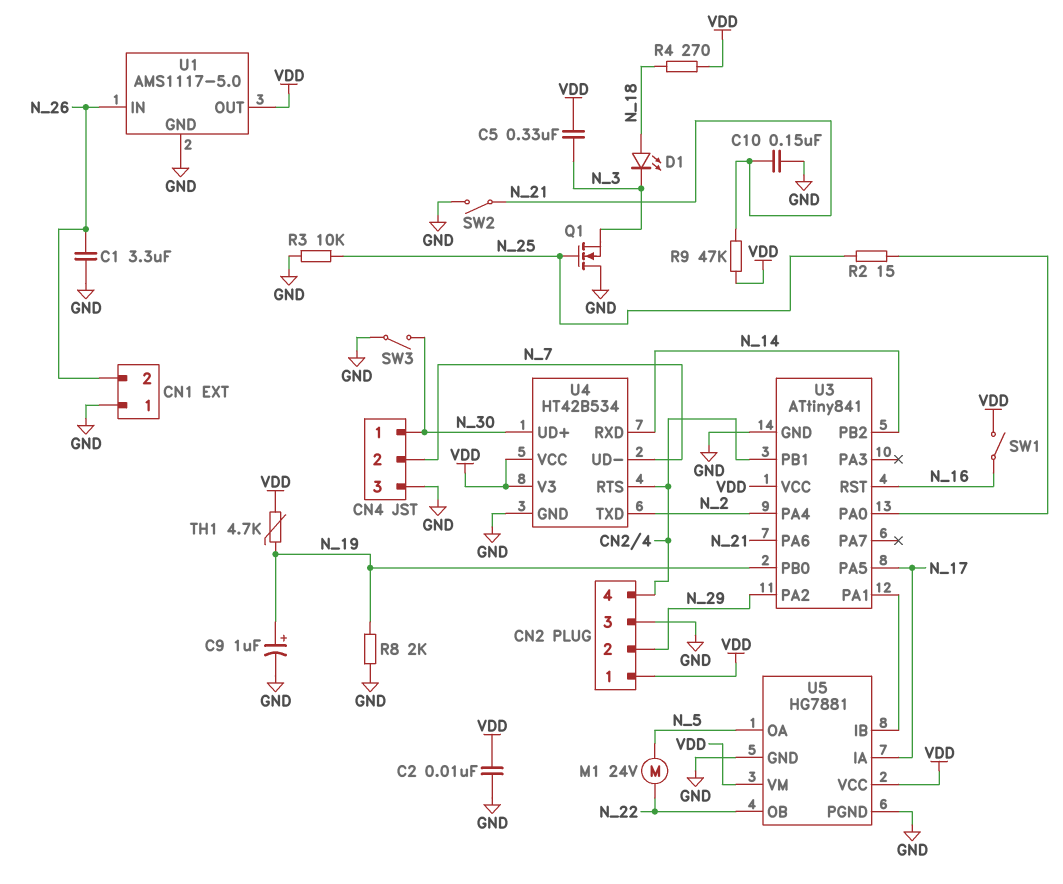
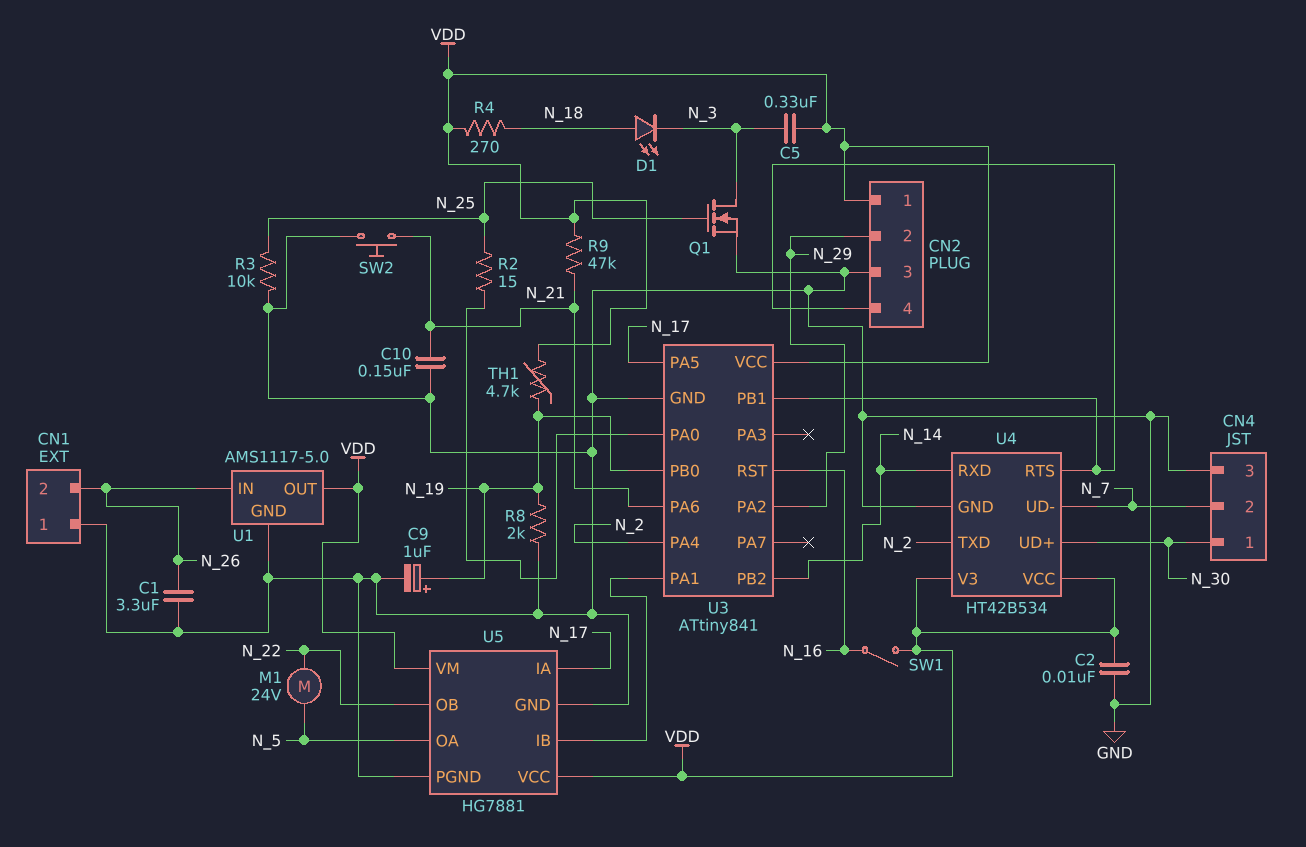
Q1: NMOS (G N_25, D GND, S N_3) -> NMOS (G N_25, D N_3, S GND)
SW2: switch (GND, N_21) -> button (GND, N_21)
SW3: switch (GND, N_30) -> none

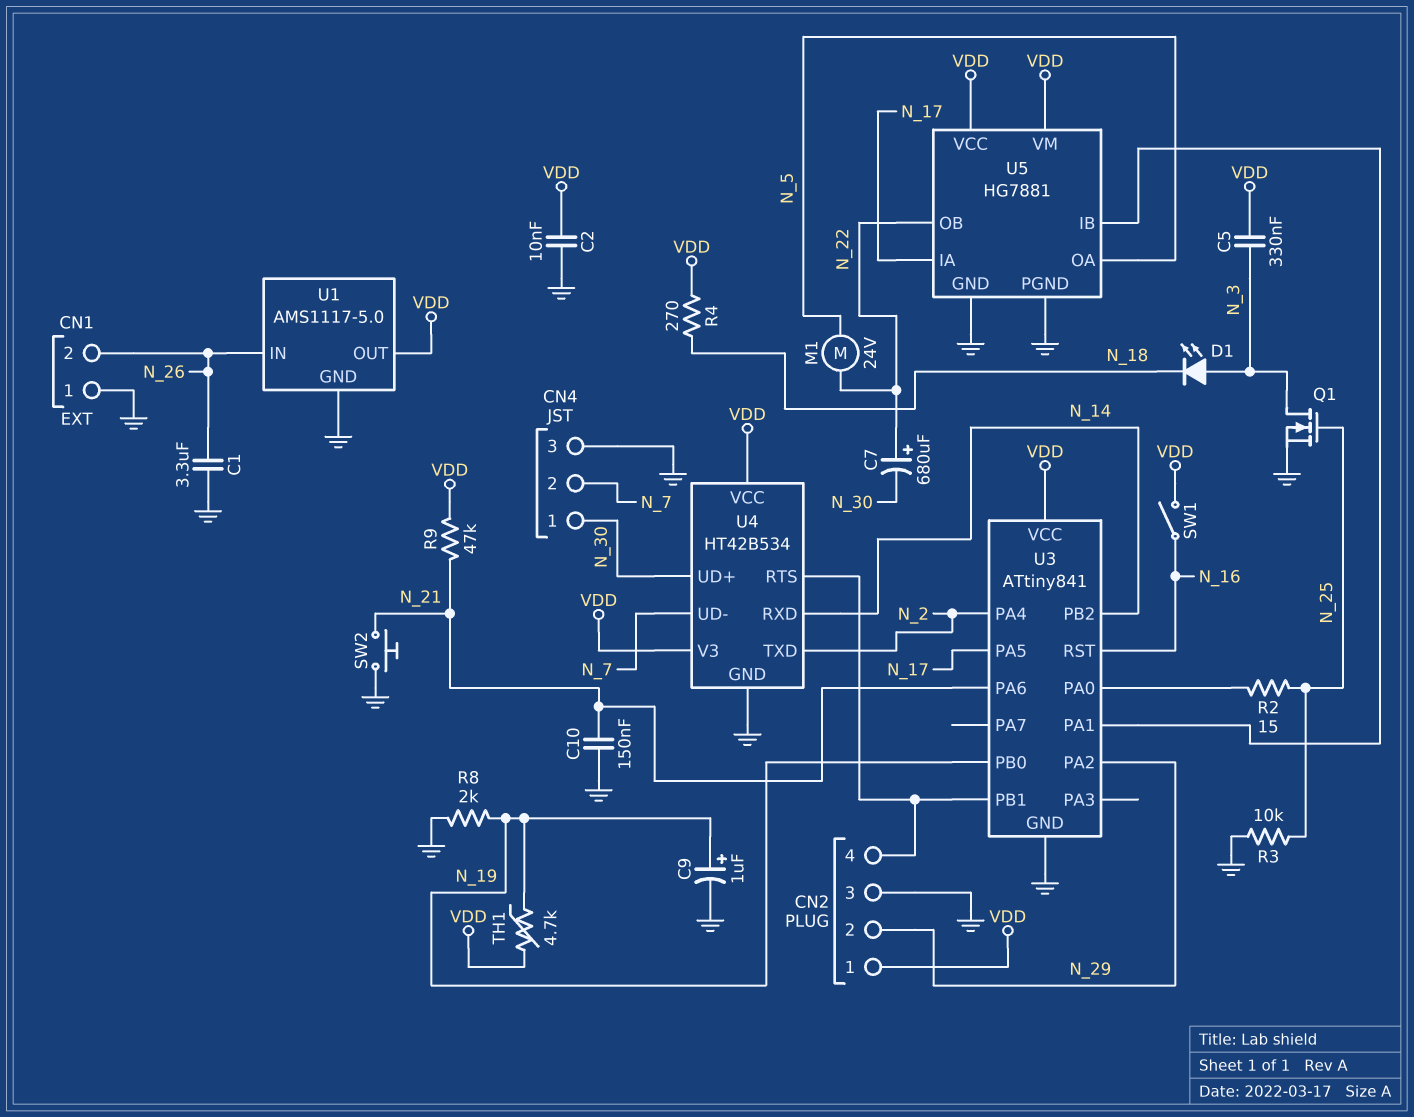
C7: none -> 680uF (plus N_22, minus N_30)
D1: LED (A N_18, K N_3) -> LED (A N_3, K N_18)

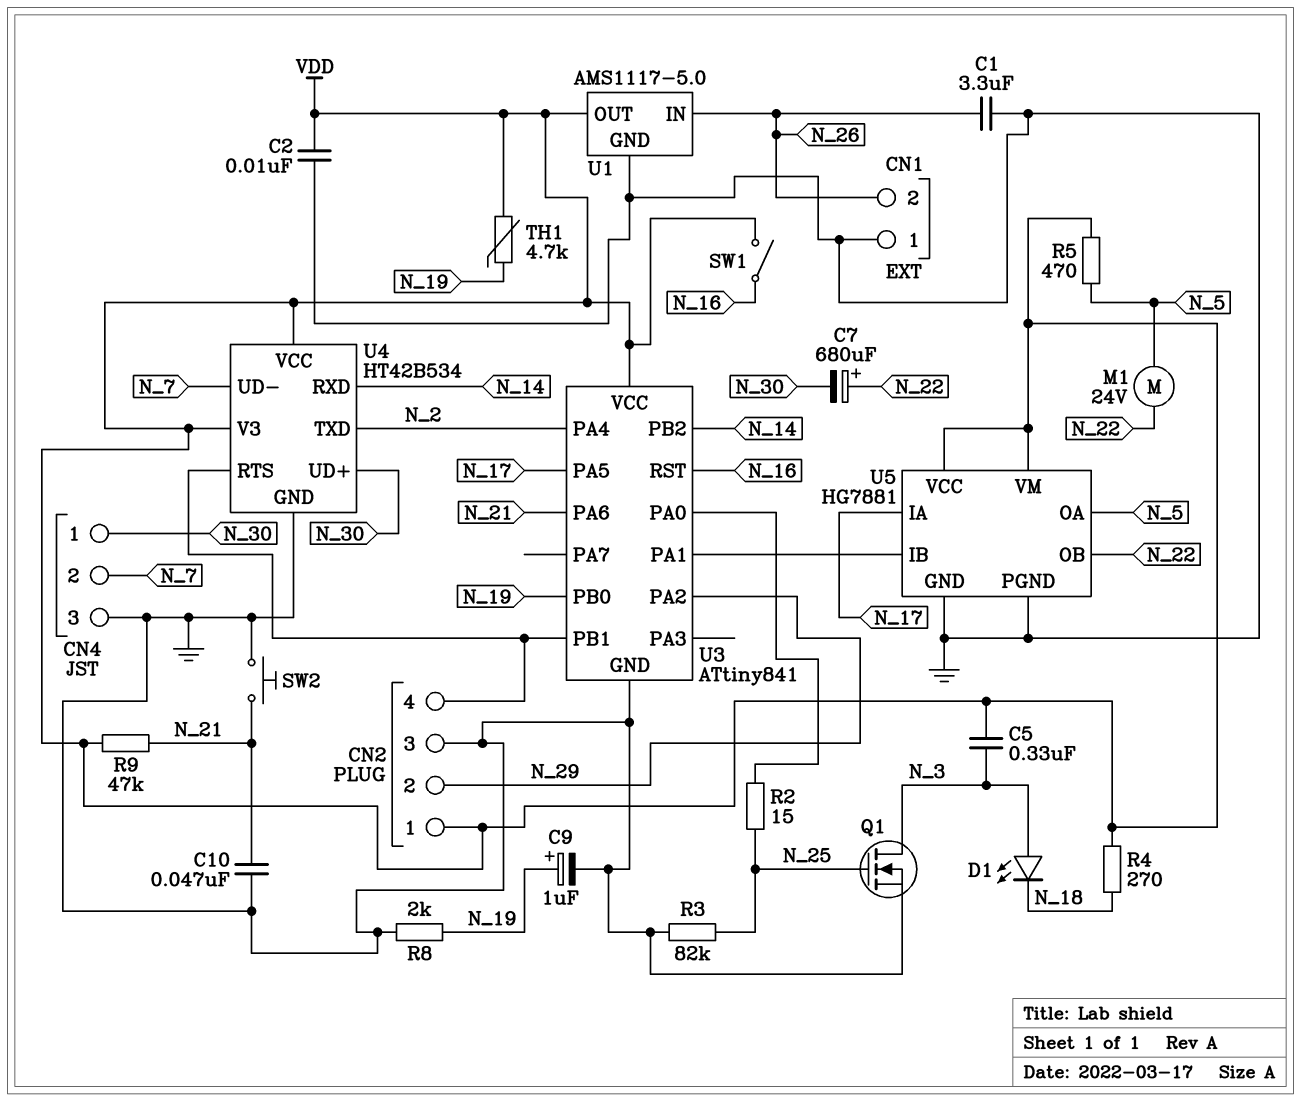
C10: 150nF (GND, N_21) -> 47nF (GND, N_21)
R3: 10k (GND, N_25) -> 82k (GND, N_25)
R5: none -> 470 (N_5, VDD)

